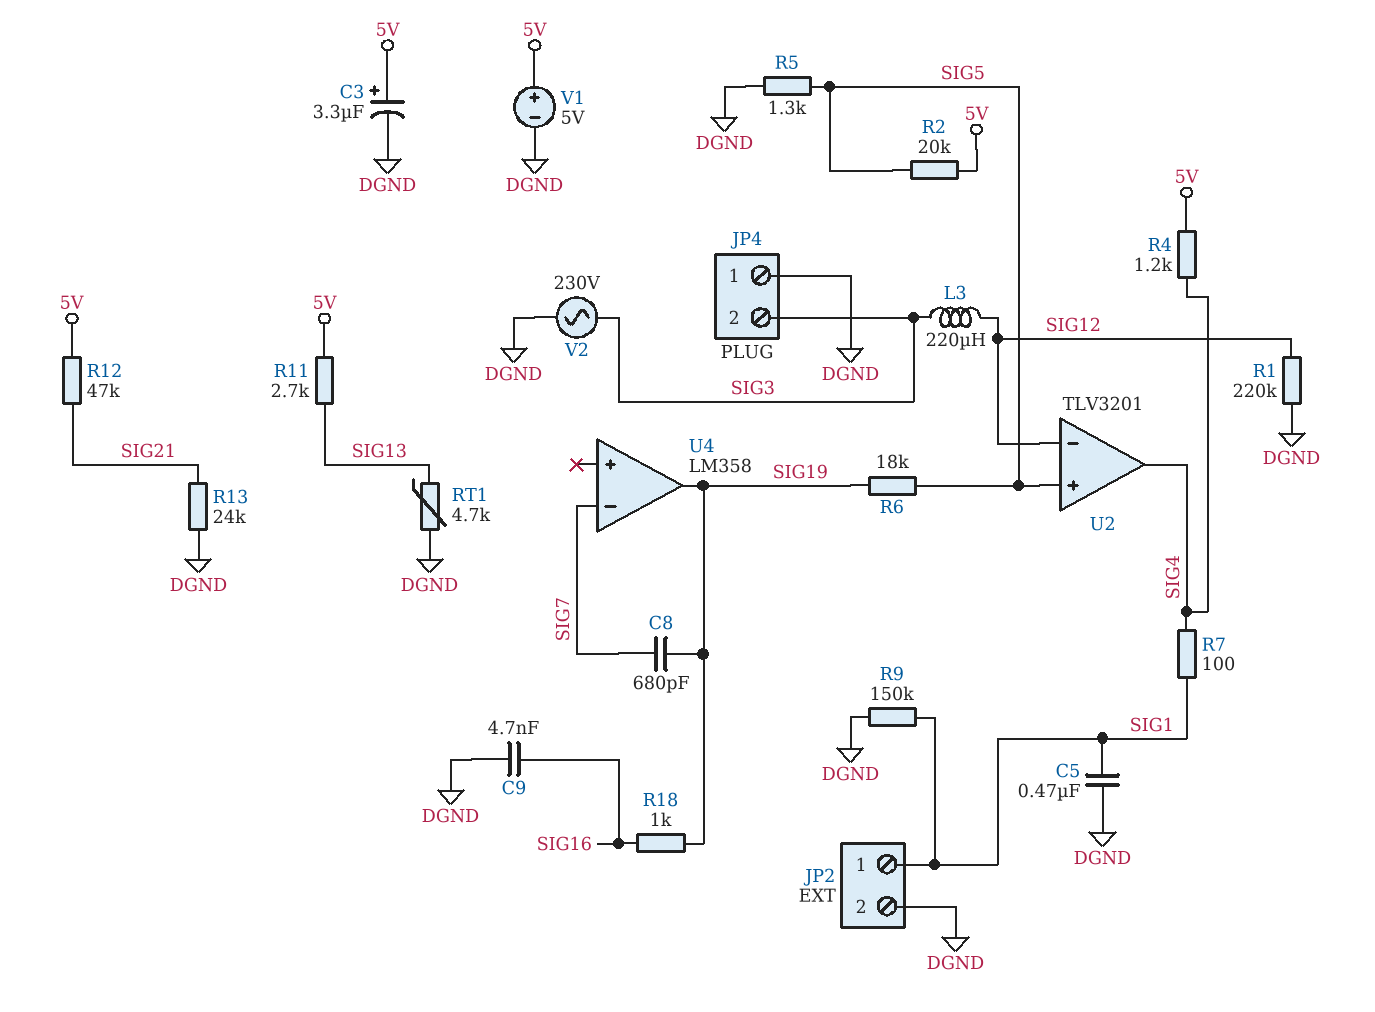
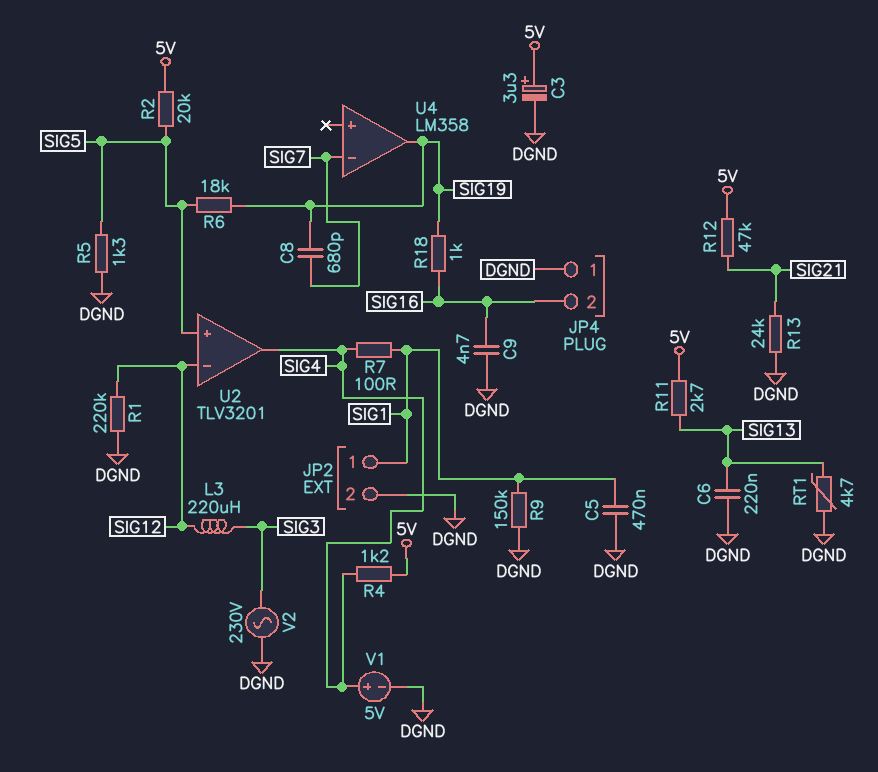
C6: none -> 220nF (DGND, SIG13)
JP4 pin 2: SIG3 -> SIG16
V1: 5V (plus 5V, minus DGND) -> 5V (plus SIG4, minus DGND)

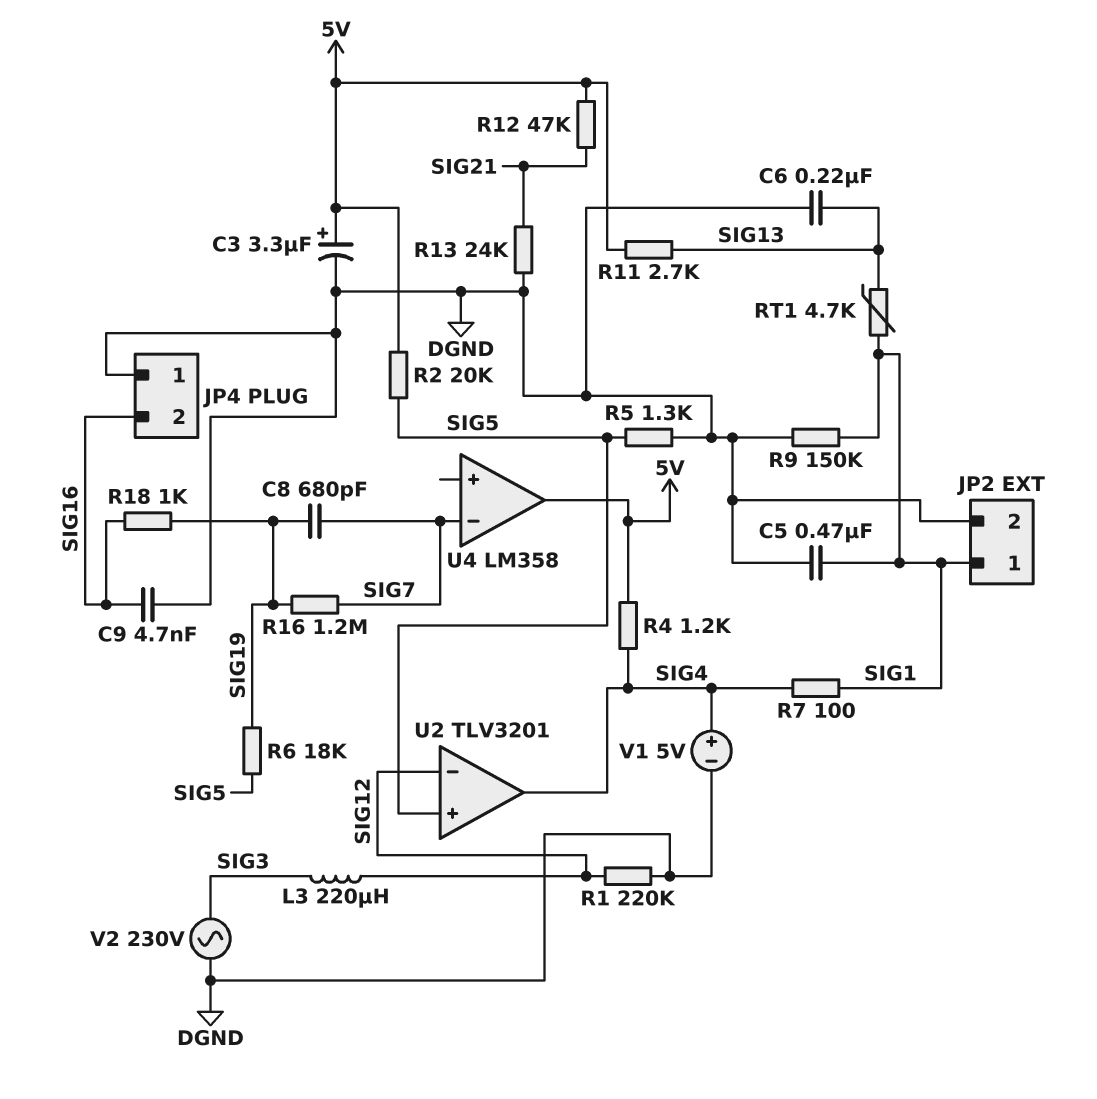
R16: none -> 1.2M (SIG7, SIG19)
RT1: 4.7k (DGND, SIG13) -> 4.7k (SIG1, SIG13)
U4 pin out: SIG19 -> 5V

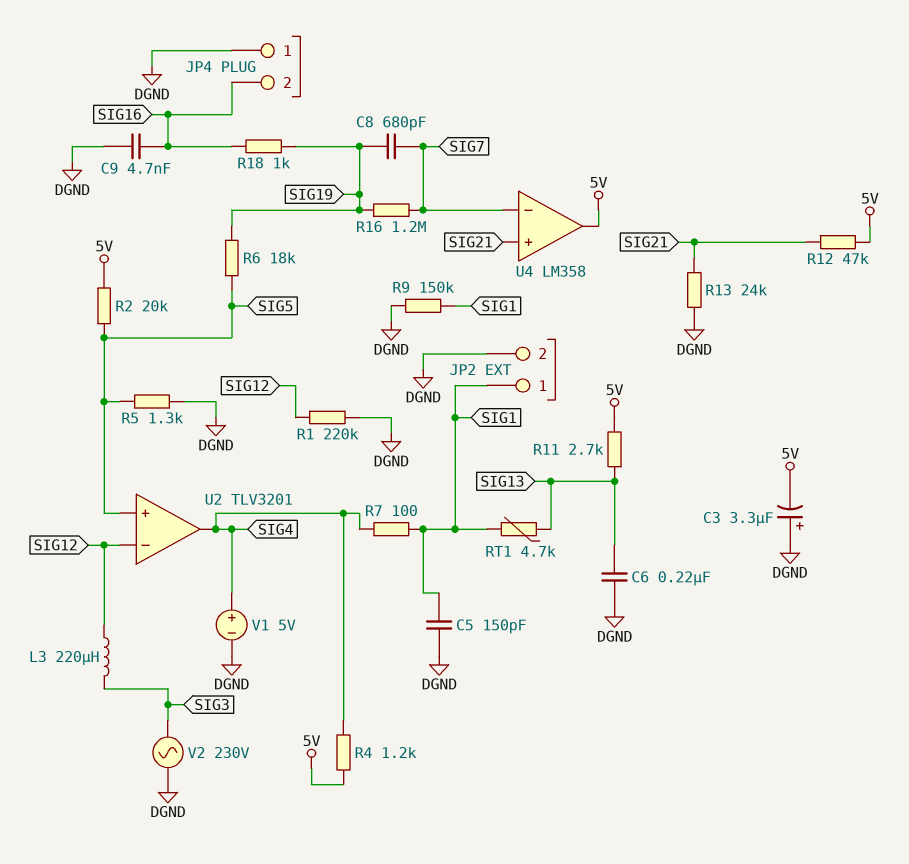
C3: 3.3uF (plus 5V, minus DGND) -> 3.3uF (plus DGND, minus 5V)
C5: 470nF (DGND, SIG1) -> 150pF (DGND, SIG1)
U4 pin in+: none -> SIG21

